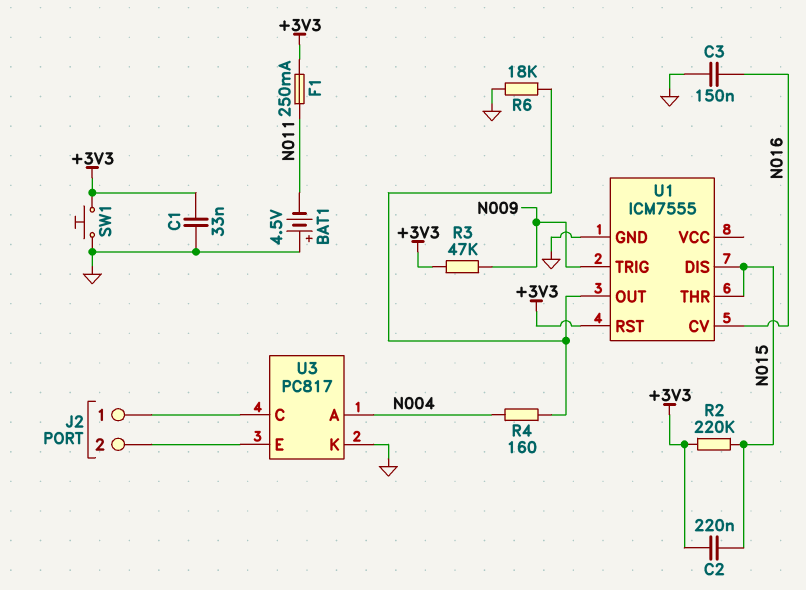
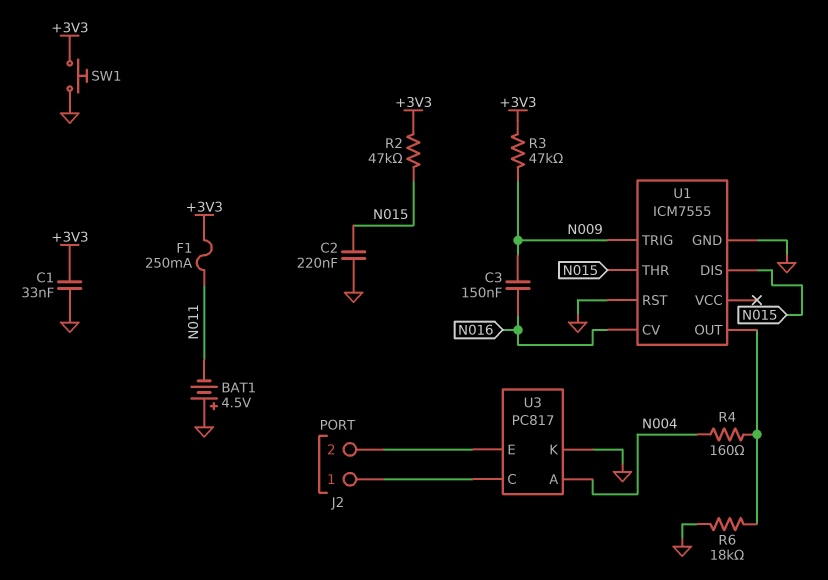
C2: 220nF (+3V3, N015) -> 220nF (GND, N015)
C3: 150nF (GND, N016) -> 150nF (N009, N016)
R2: 220k (+3V3, N015) -> 47k (+3V3, N015)
U1 pin RST: +3V3 -> GND

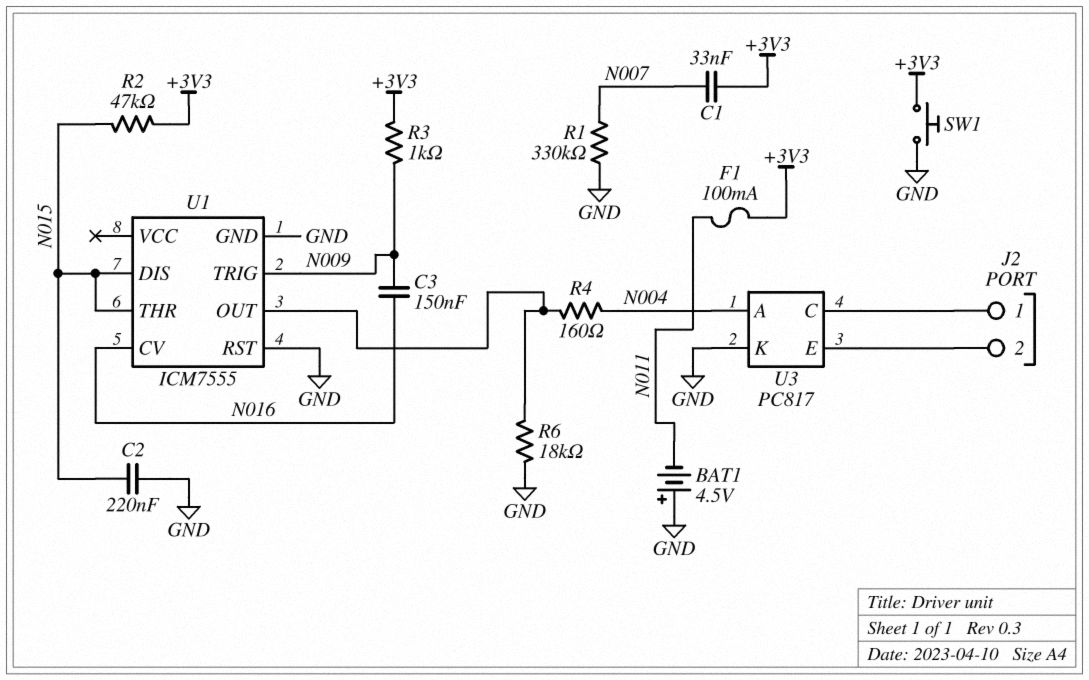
C1: 33nF (+3V3, GND) -> 33nF (+3V3, N007)
F1: 250mA (+3V3, N011) -> 100mA (+3V3, N011)
R1: none -> 330k (GND, N007)
R3: 47k (+3V3, N009) -> 1k (+3V3, N009)

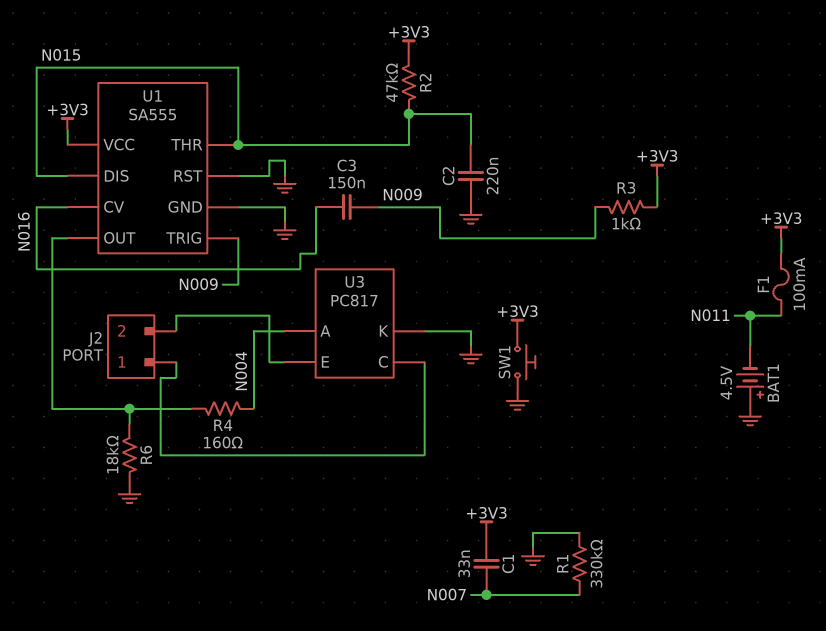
U1: ICM7555 -> SA555
U1 pin VCC: none -> +3V3

